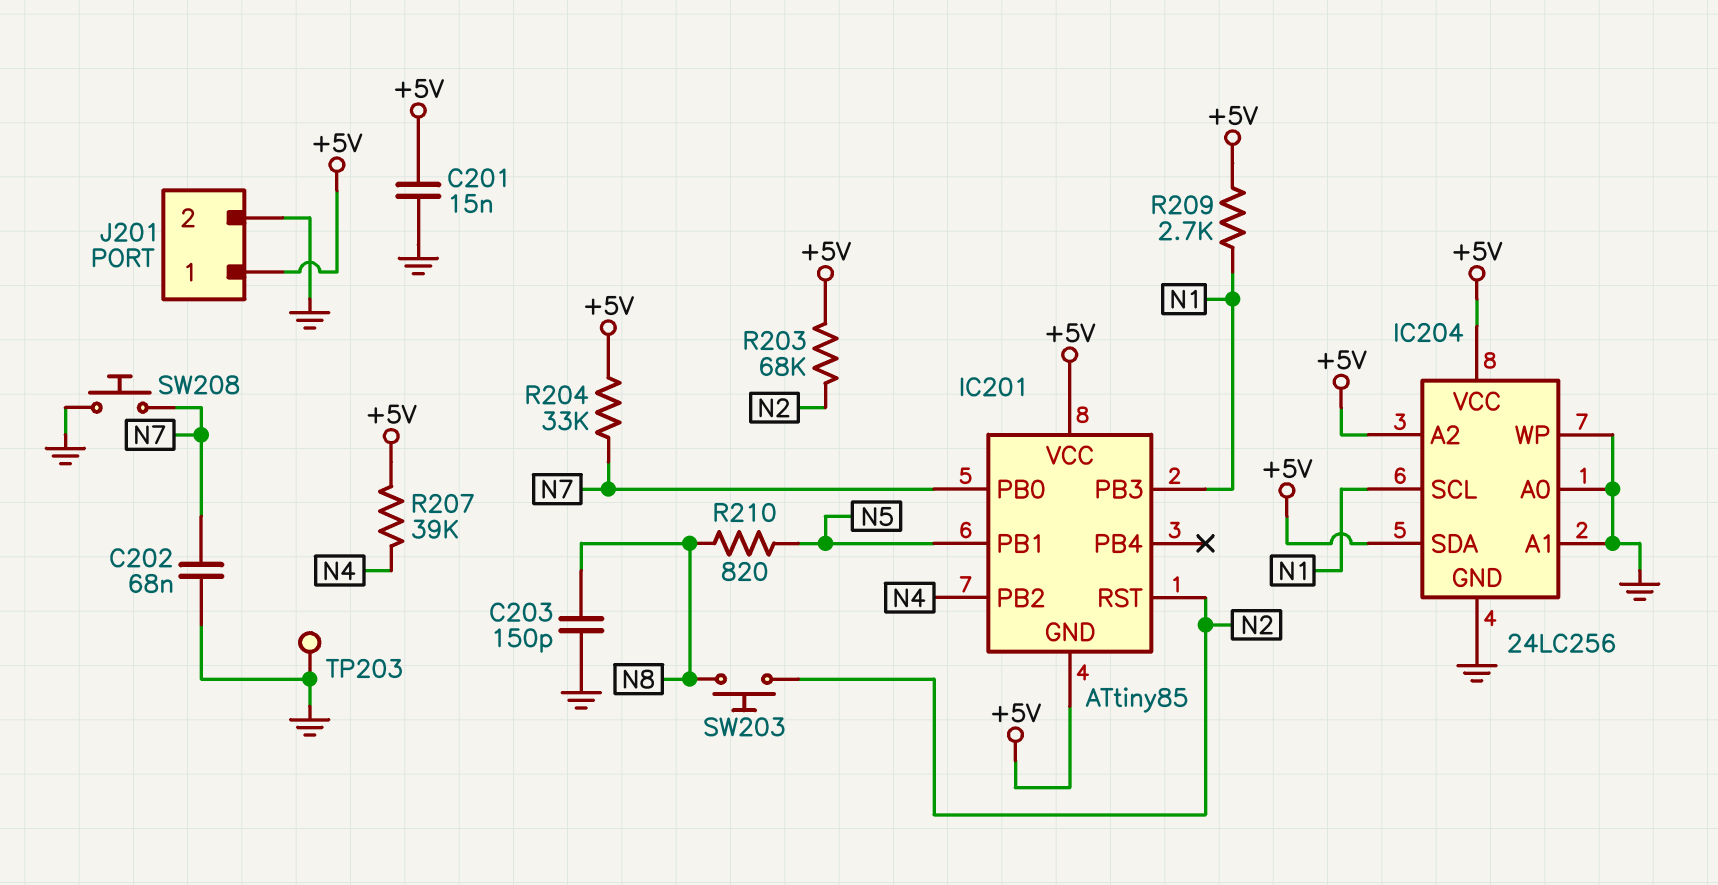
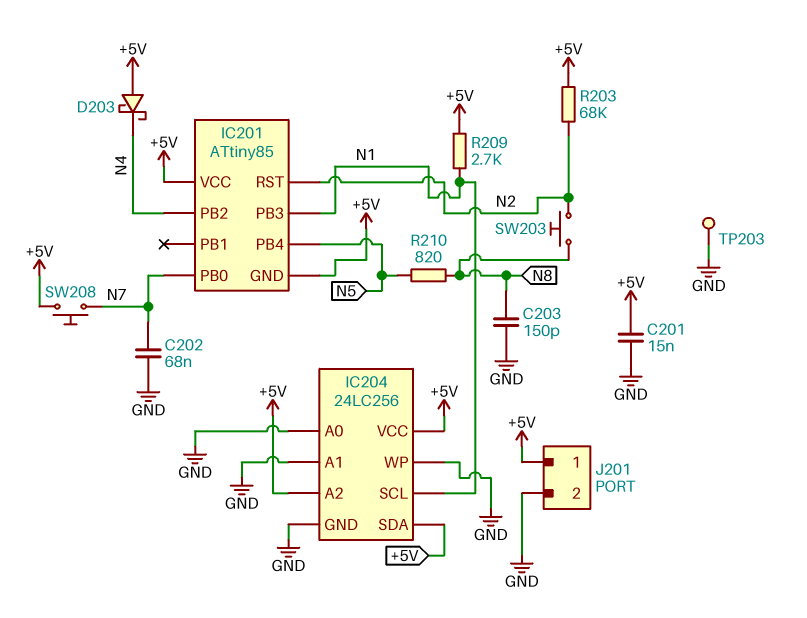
D203: none -> schottky (A +5V, K N4)
IC201 pin PB1: N5 -> none
IC201 pin PB4: none -> N5
R204: 33k (+5V, N7) -> none
R207: 39k (+5V, N4) -> none
SW208: button (GND, N7) -> button (+5V, N7)

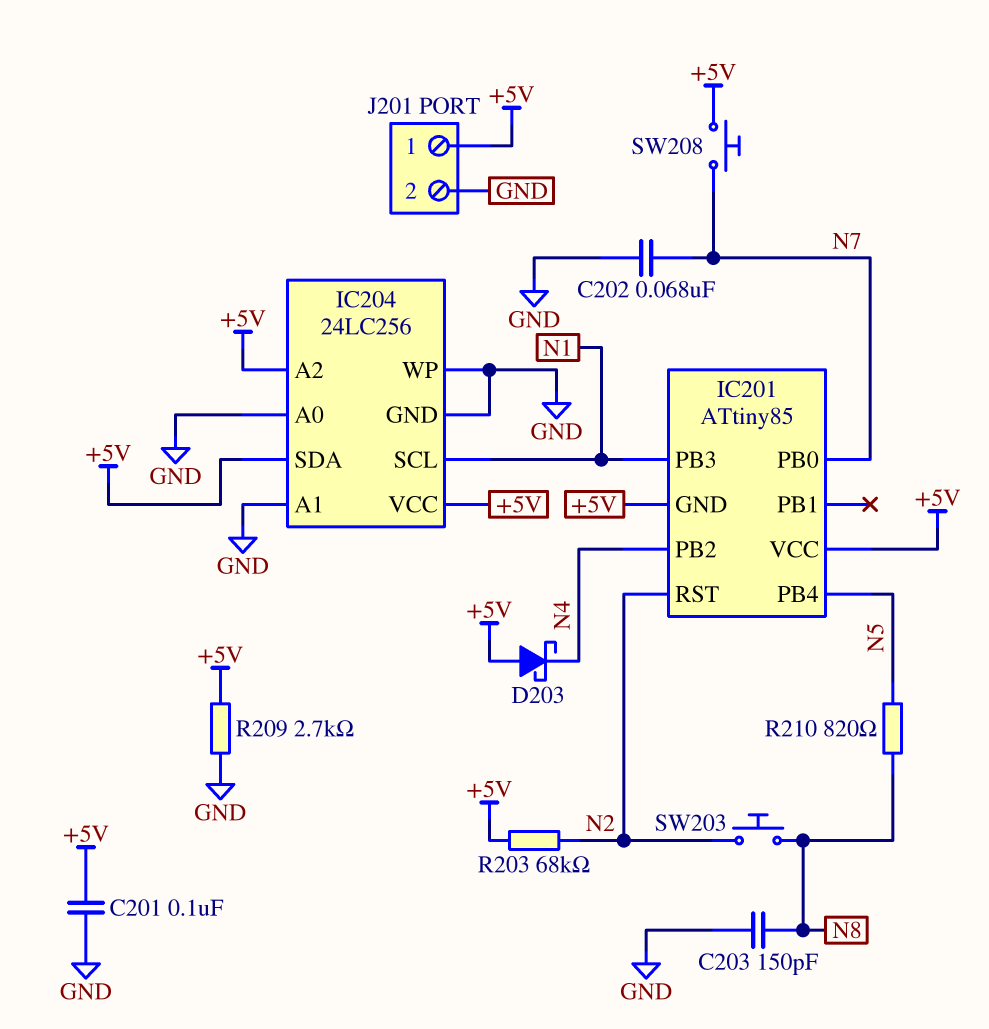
C201: 15nF (+5V, GND) -> 100nF (+5V, GND)
R209: 2.7k (+5V, N1) -> 2.7k (+5V, GND)
TP203: test point (GND) -> none

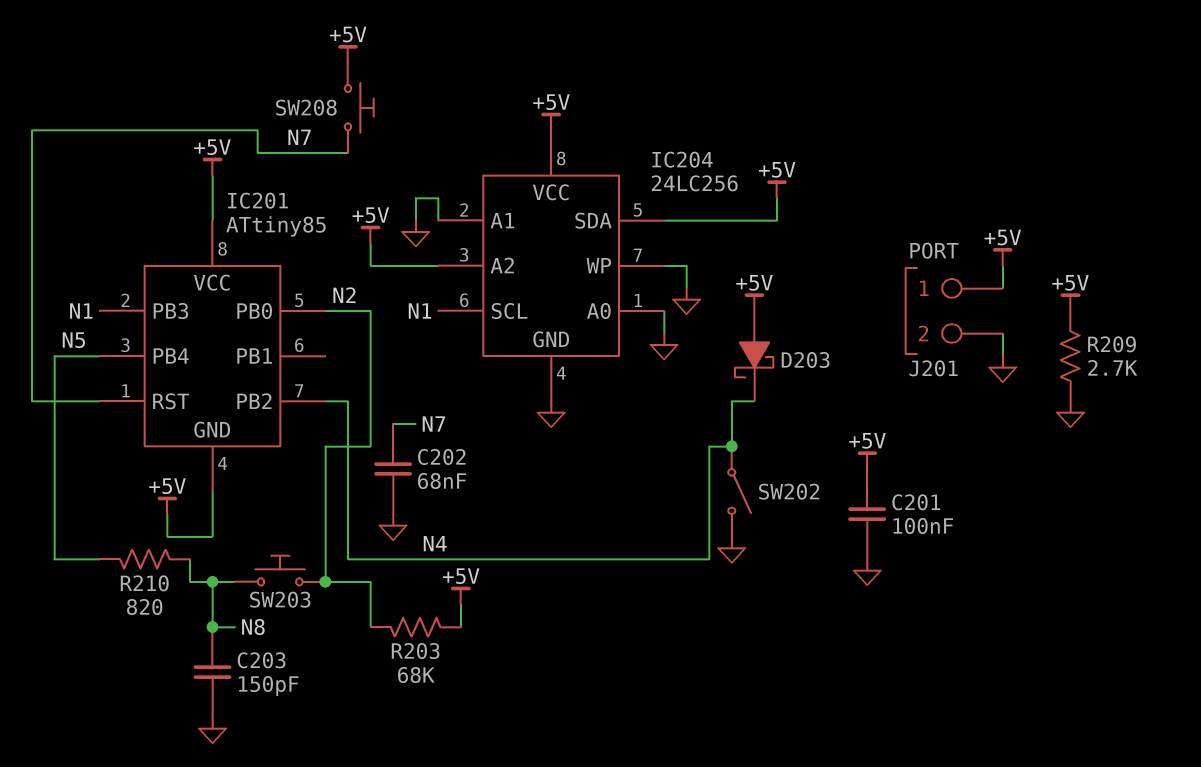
IC201 pin PB0: N7 -> N2
IC201 pin RST: N2 -> N7
SW202: none -> switch (GND, N4)

